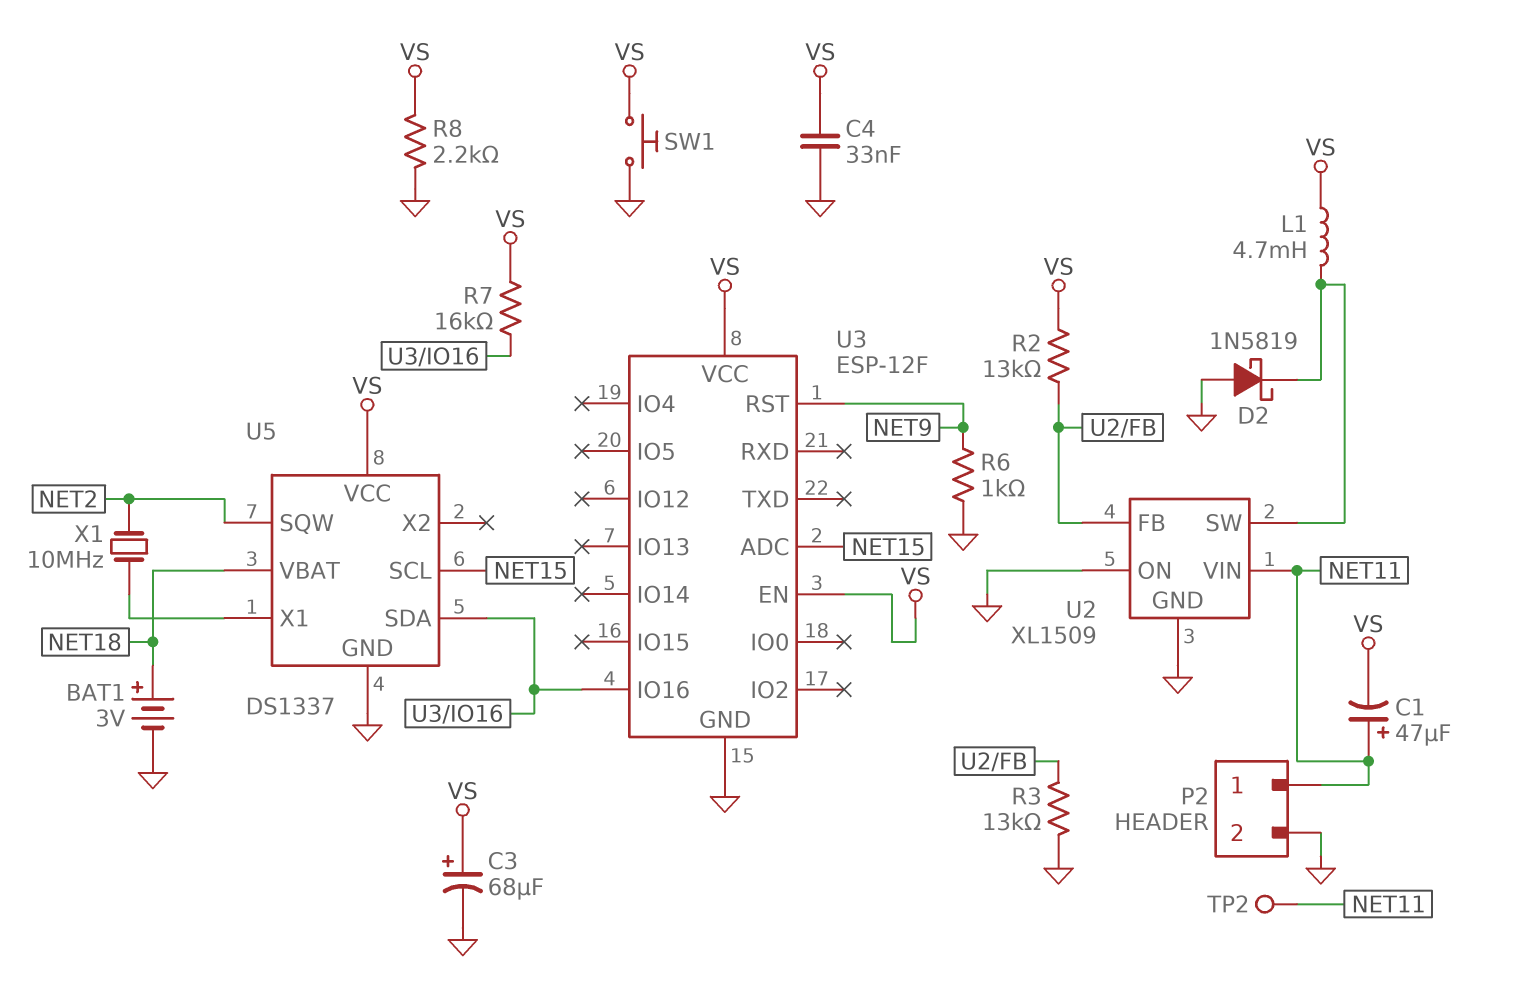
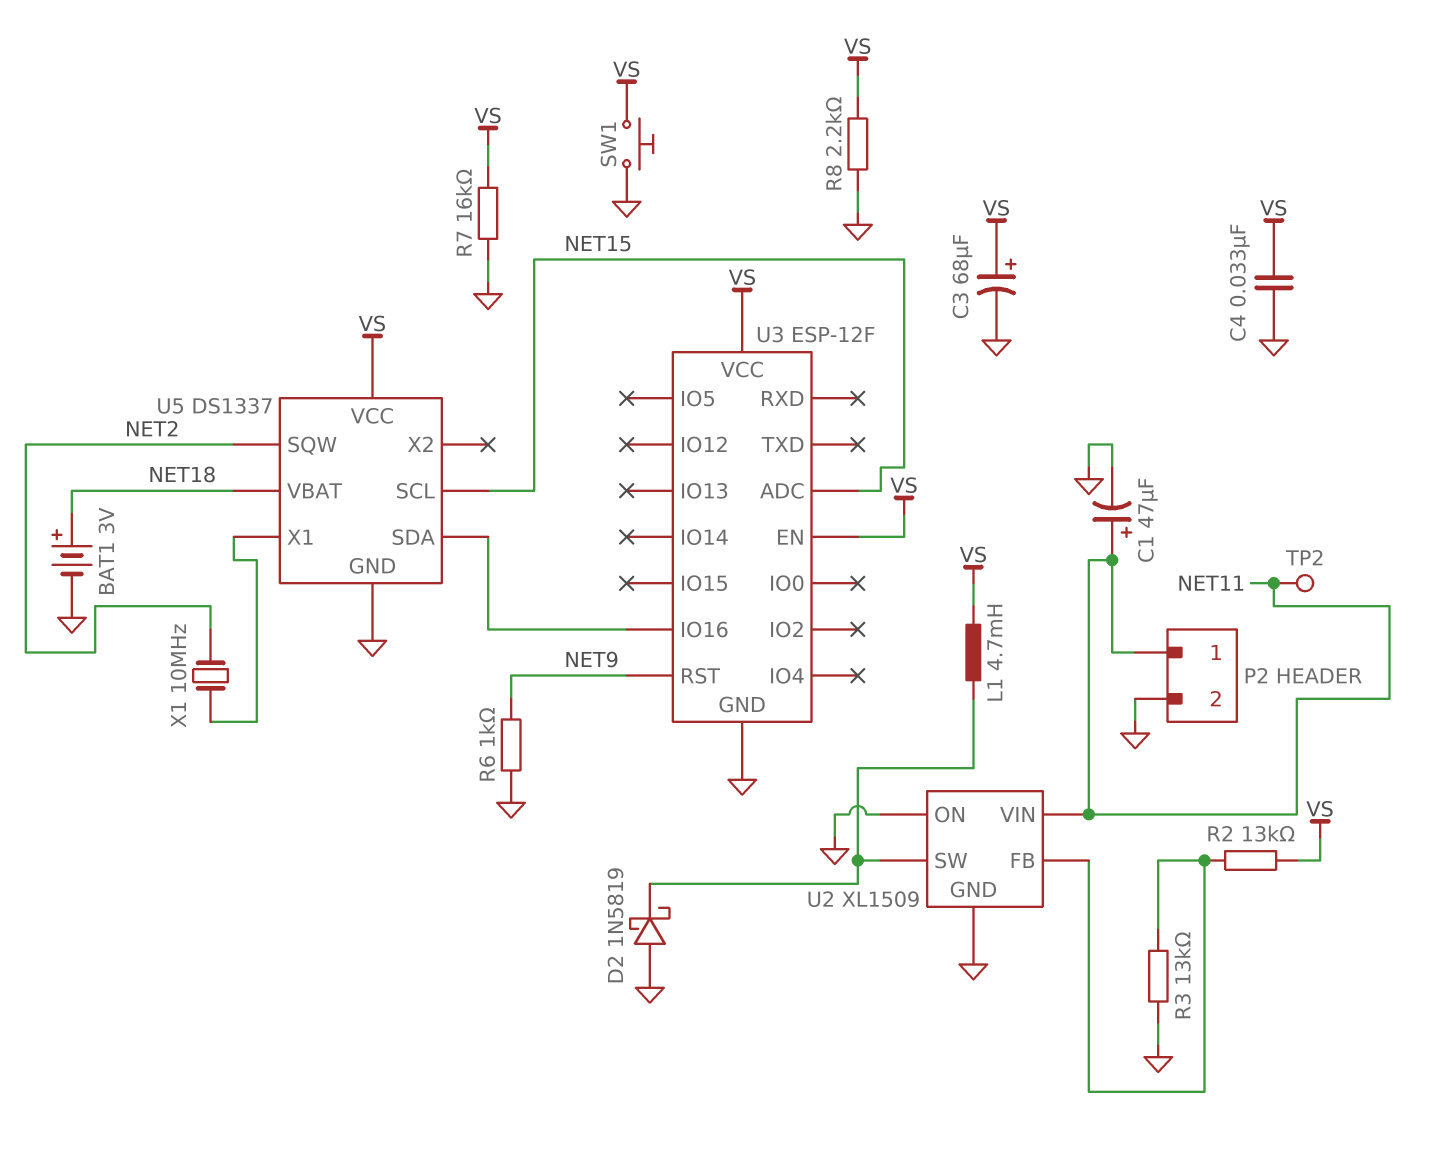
C1: 47uF (plus NET11, minus VS) -> 47uF (plus NET11, minus GND)
R7: 16k (U3/IO16, VS) -> 16k (GND, VS)

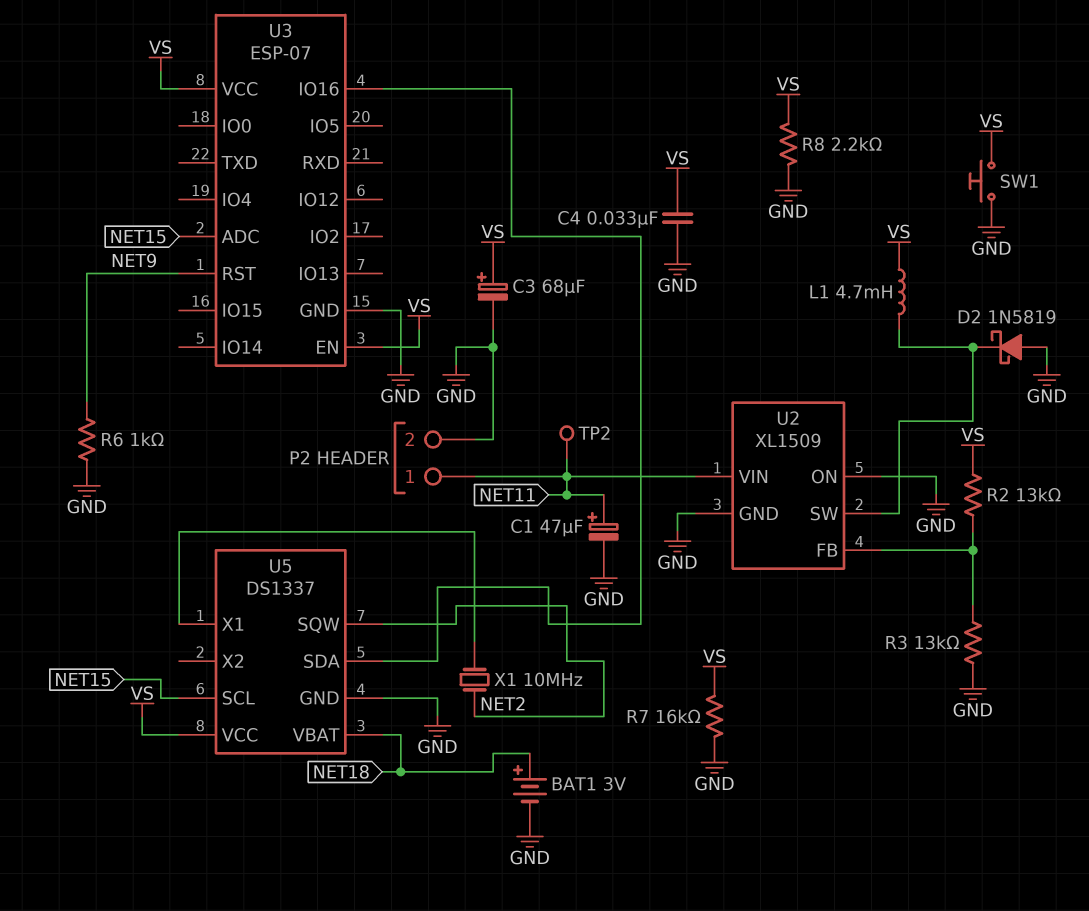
U3: ESP-12F -> ESP-07

